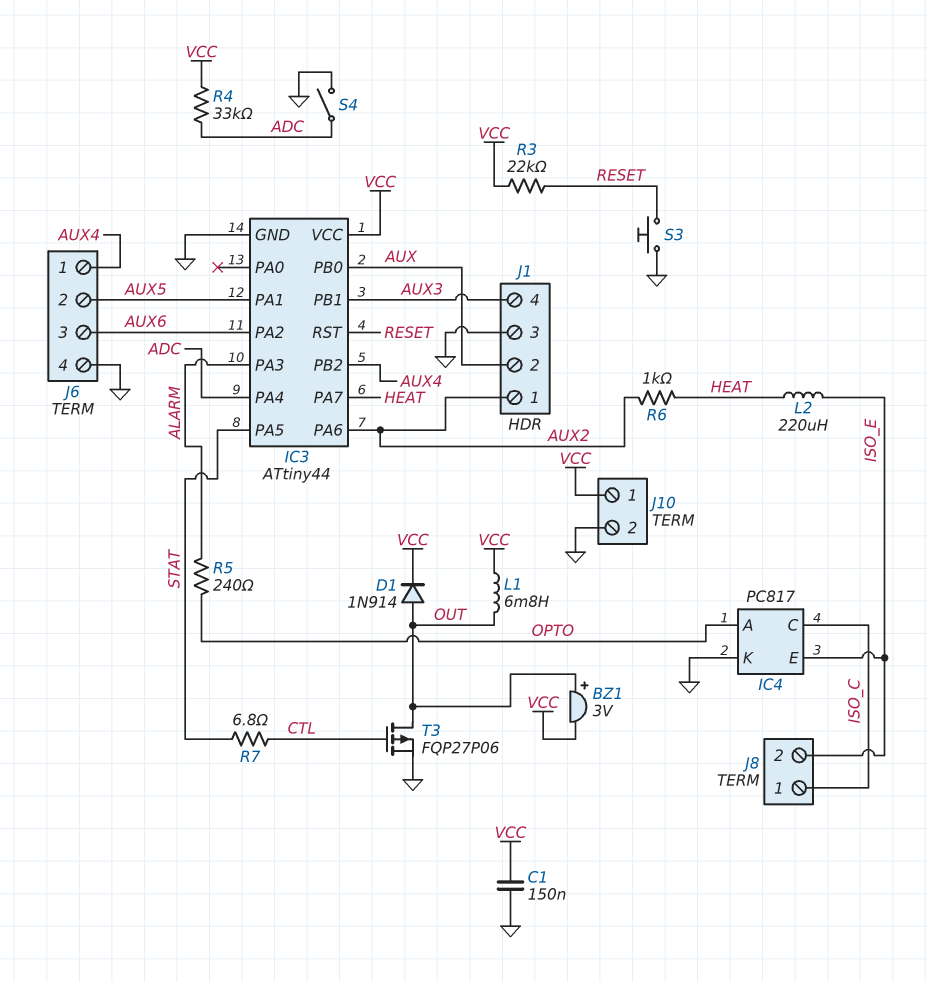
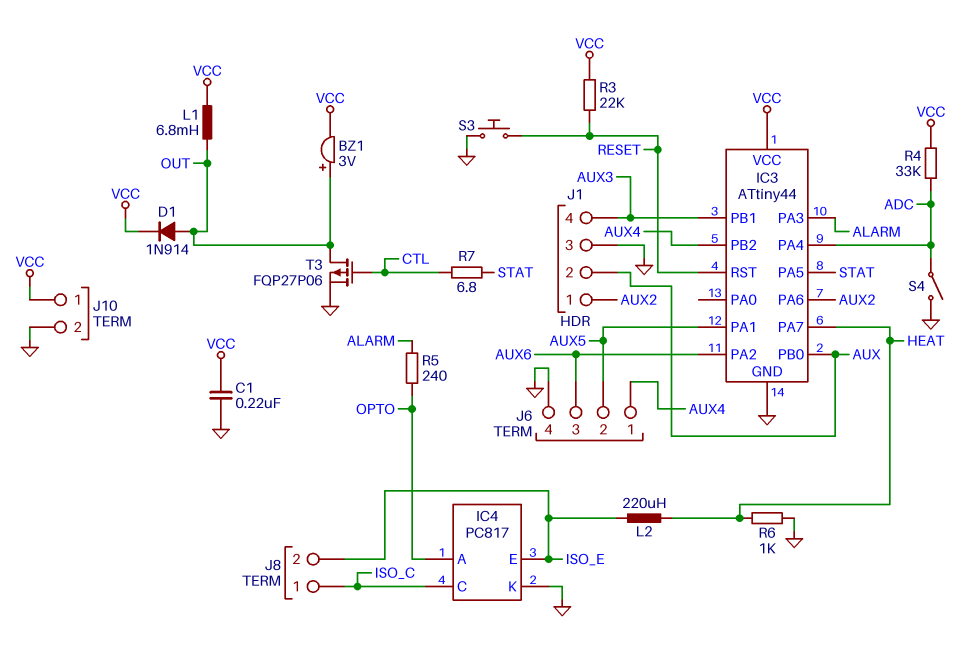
C1: 150nF (GND, VCC) -> 220nF (GND, VCC)
R6: 1k (AUX2, HEAT) -> 1k (GND, HEAT)

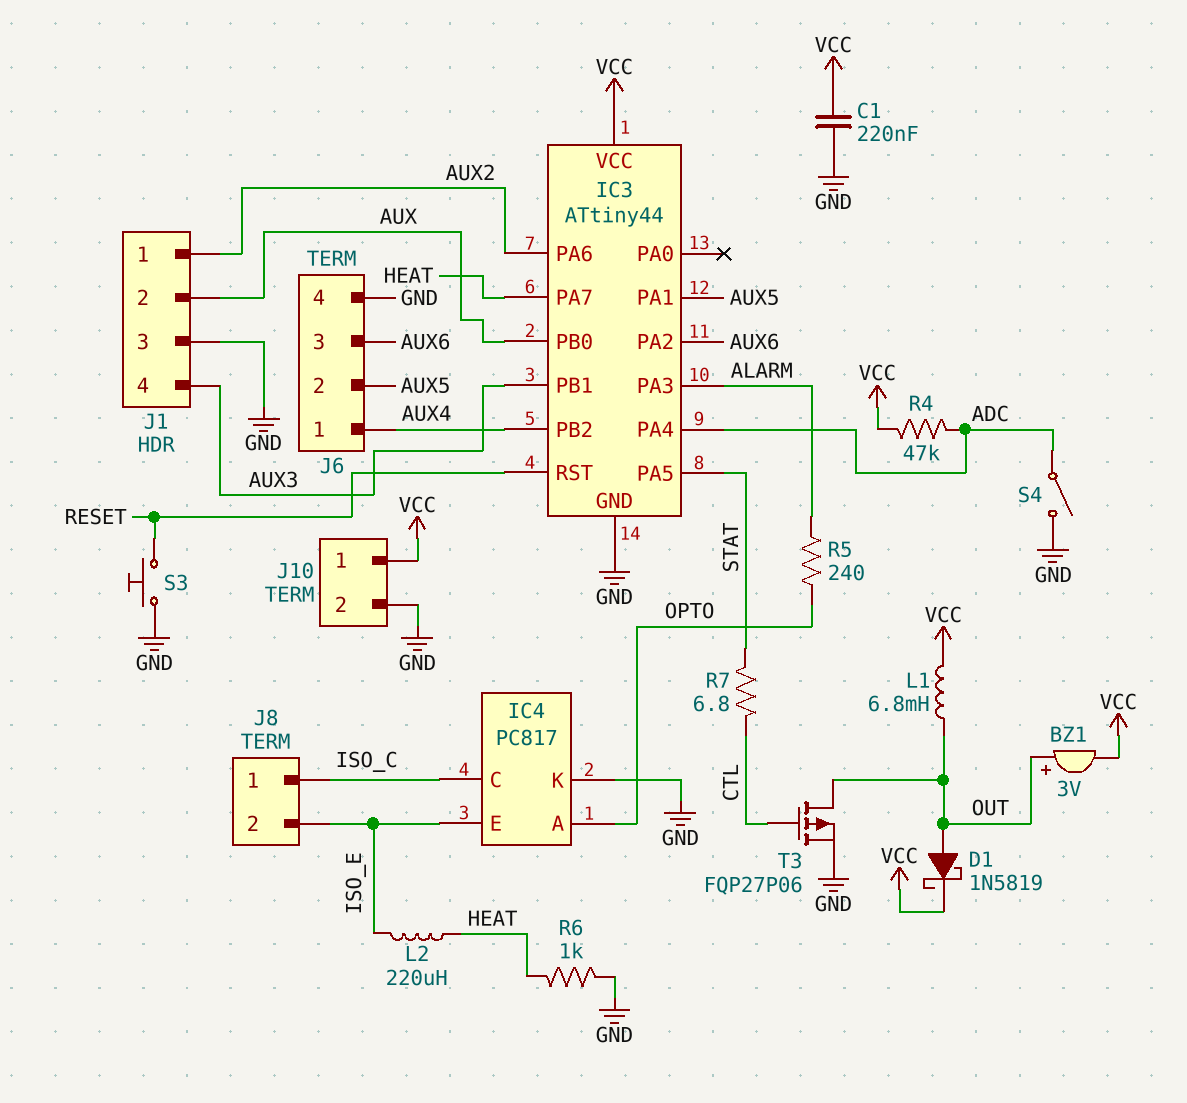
D1: diode 1N914 (A OUT, K VCC) -> schottky 1N5819 (A OUT, K VCC)
R3: 22k (RESET, VCC) -> none
R4: 33k (ADC, VCC) -> 47k (ADC, VCC)

